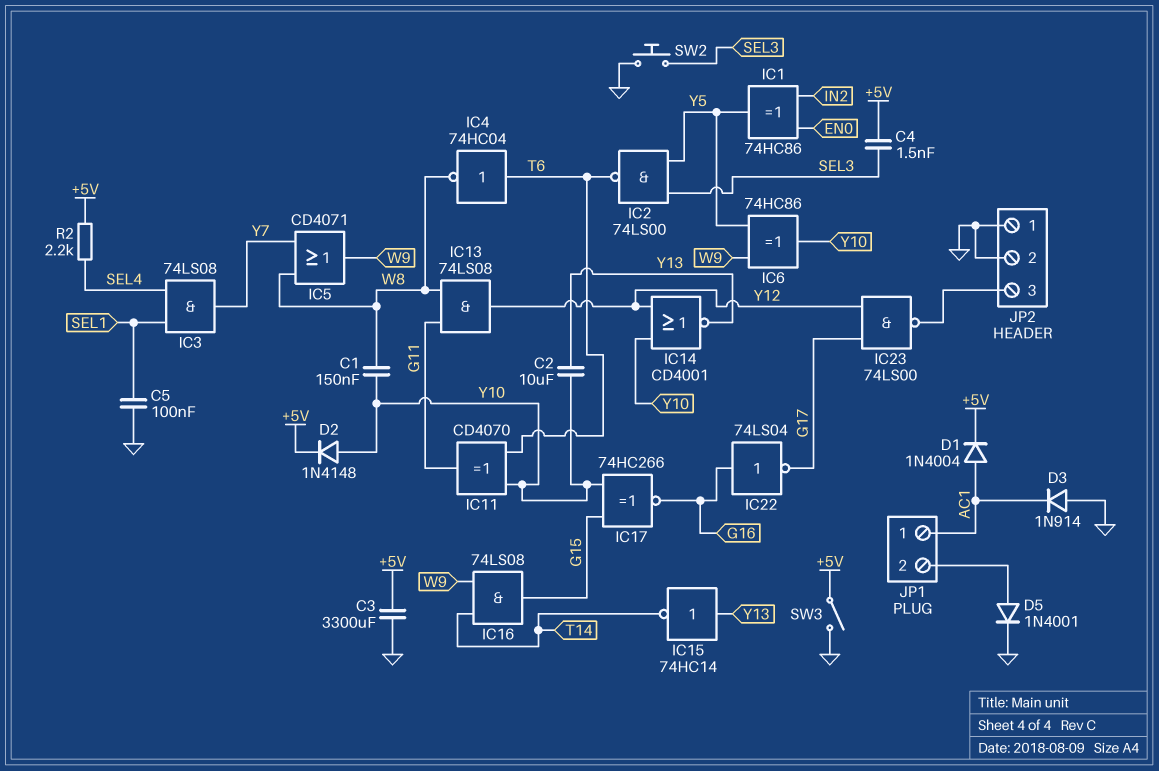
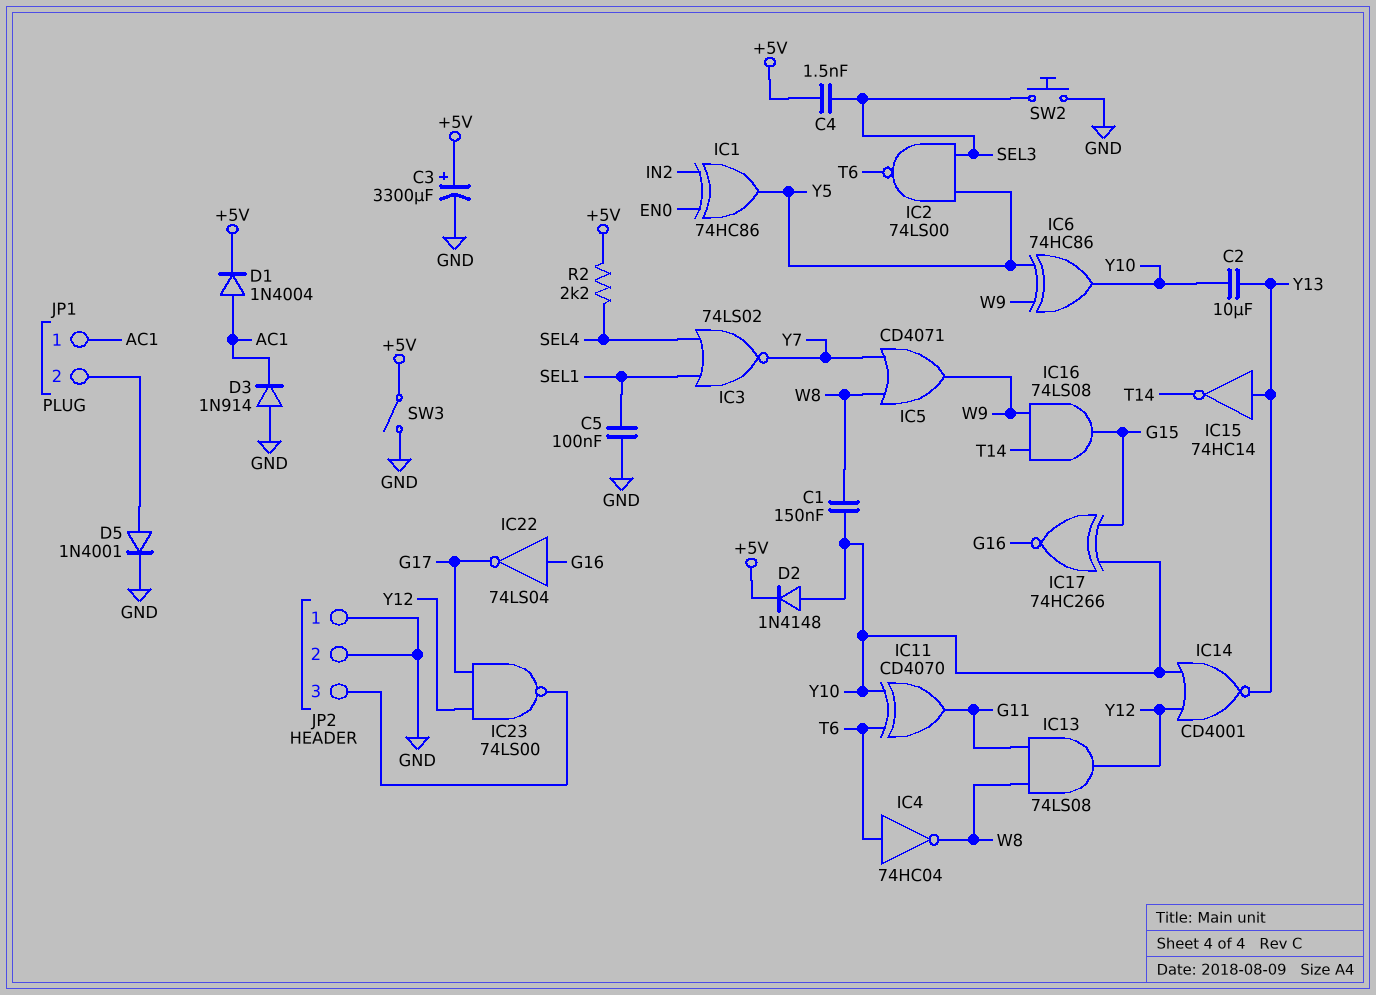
C3: 3300uF (+5V, GND) -> 3300uF (plus +5V, minus GND)
IC3: AND 74LS08 (in SEL1, in SEL4, out Y7) -> NOR 74LS02 (in SEL1, in SEL4, out Y7)

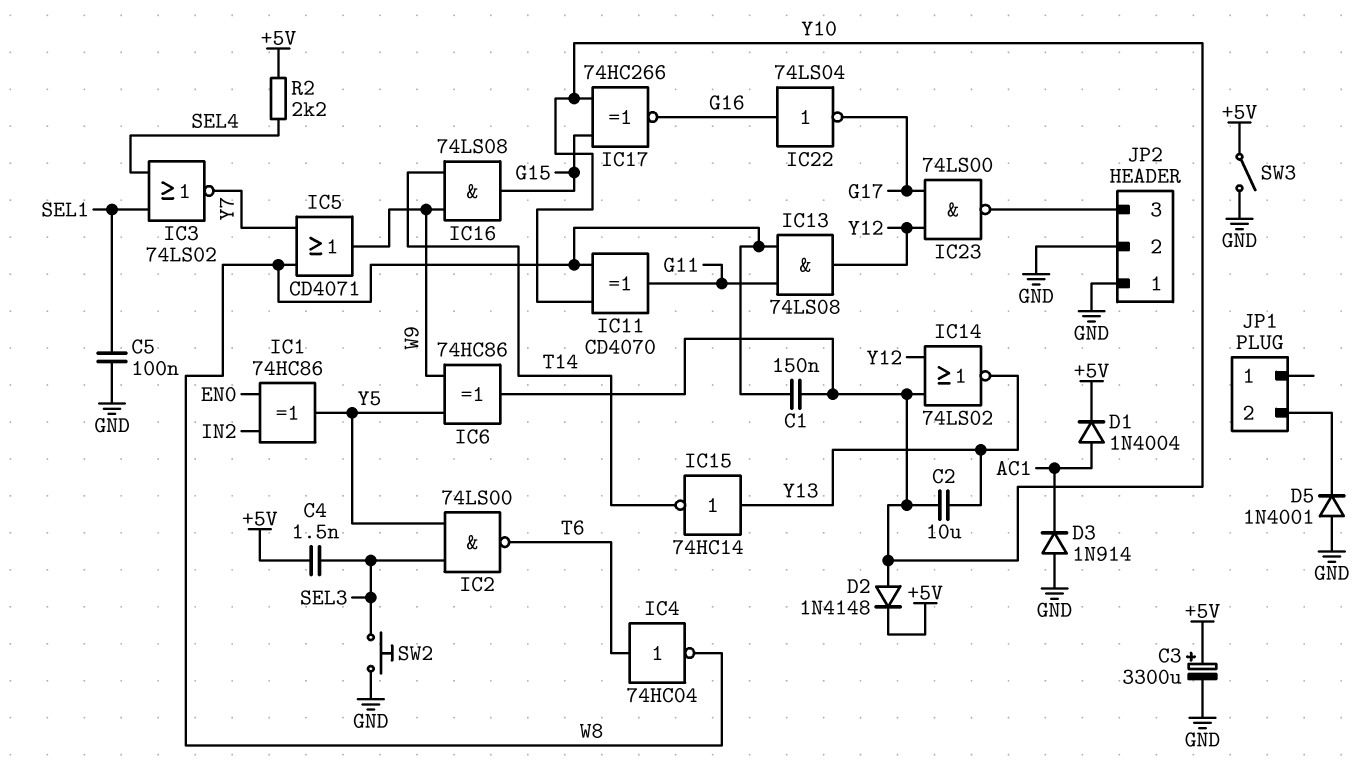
D5: diode 1N4001 (A JP1/2, K GND) -> diode 1N4001 (A GND, K JP1/2)
IC11: XOR CD4070 (in T6, in Y10, out G11) -> XOR CD4070 (in W8, in Y10, out G11)
IC14: NOR CD4001 (in Y10, in Y12, out Y13) -> NOR 74LS02 (in Y10, in Y12, out Y13)
JP1 pin 1: AC1 -> none

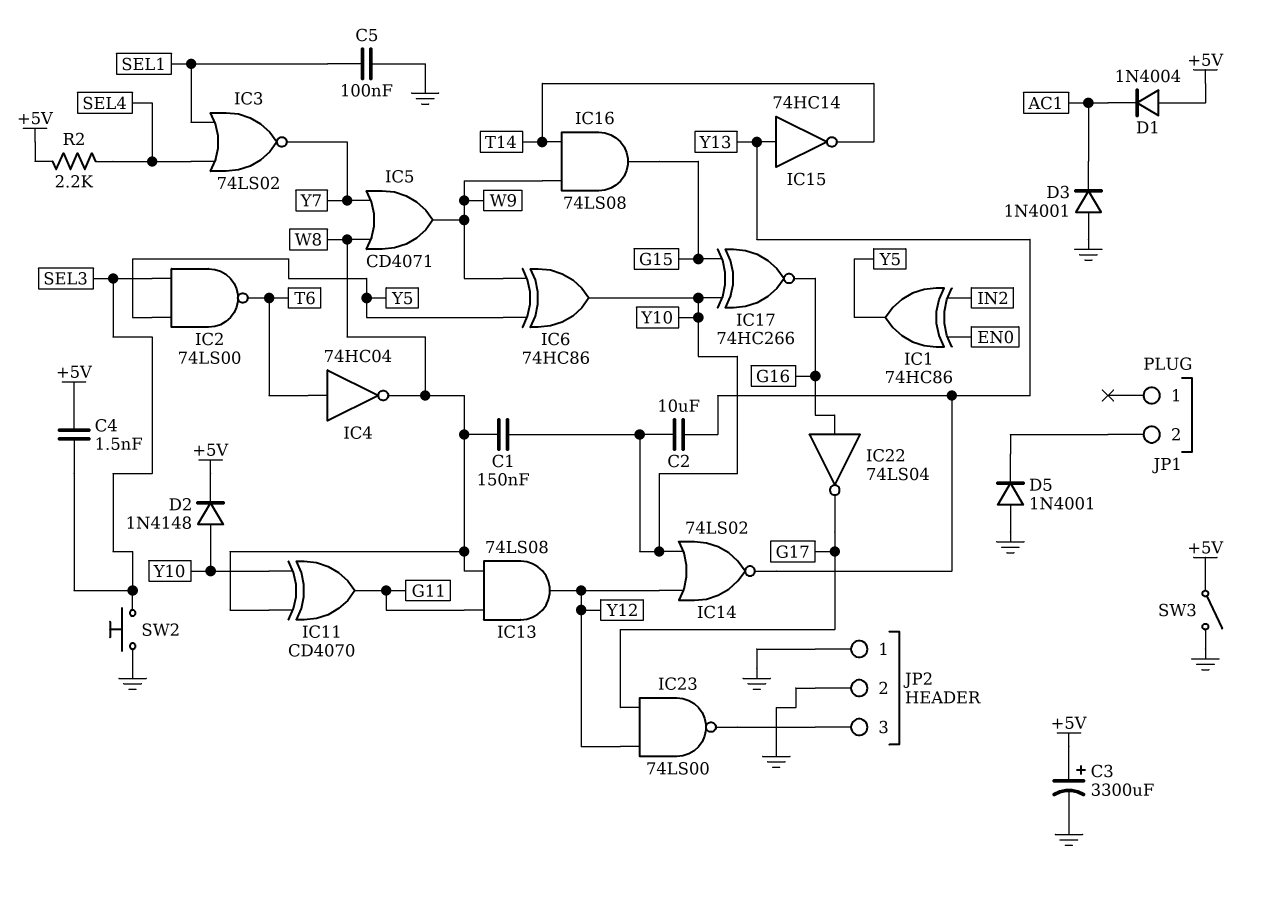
D1: diode 1N4004 (A AC1, K +5V) -> diode 1N4004 (A +5V, K AC1)
D3: diode 1N914 (A GND, K AC1) -> diode 1N4001 (A GND, K AC1)

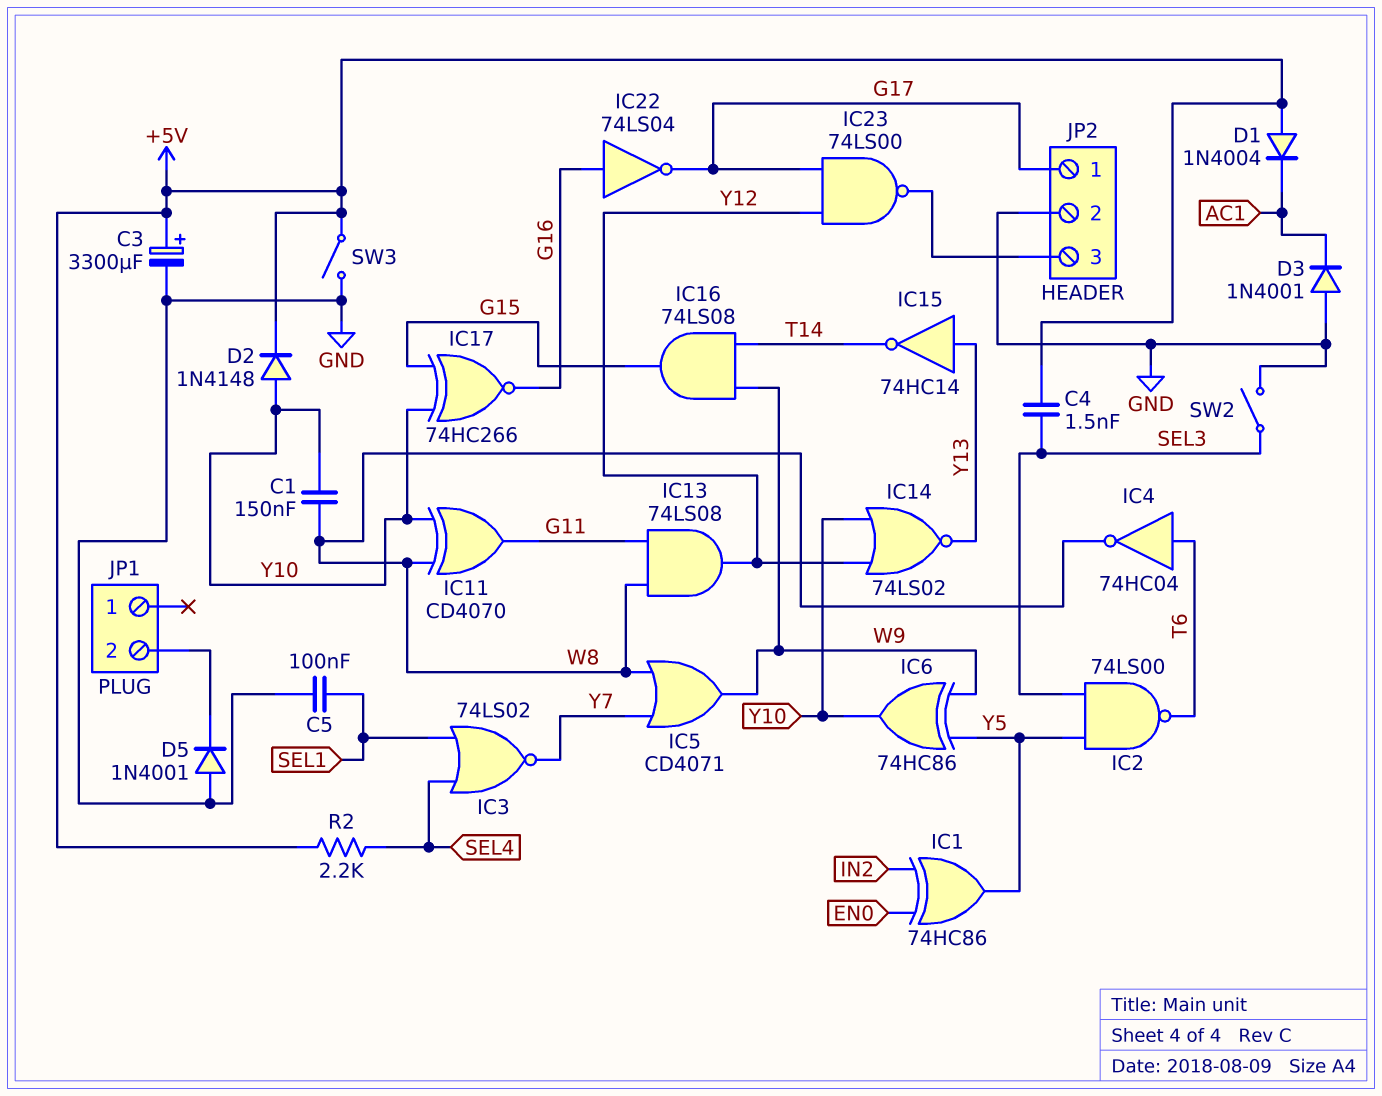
C2: 10uF (Y10, Y13) -> none
JP2 pin 1: GND -> G17
SW2: button (GND, SEL3) -> switch (GND, SEL3)

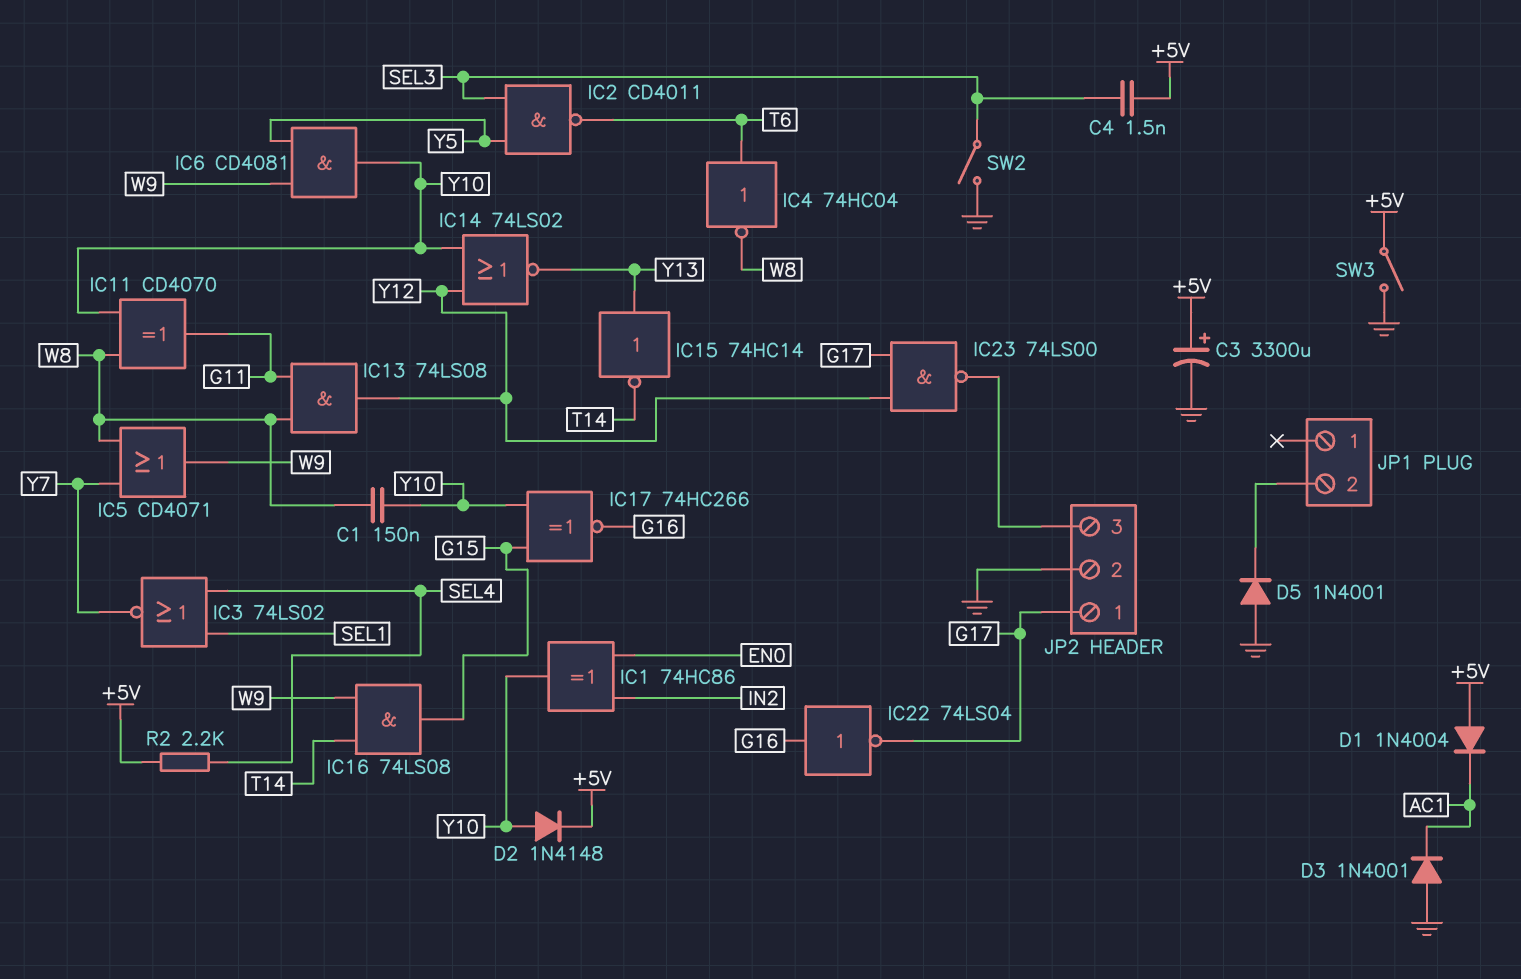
C5: 100nF (GND, SEL1) -> none
IC1: XOR 74HC86 (in EN0, in IN2, out Y5) -> XOR 74HC86 (in EN0, in IN2, out Y10)
IC2: NAND 74LS00 (in SEL3, in Y5, out T6) -> NAND CD4011 (in SEL3, in Y5, out T6)
IC6: XOR 74HC86 (in W9, in Y5, out Y10) -> AND CD4081 (in W9, in Y5, out Y10)

